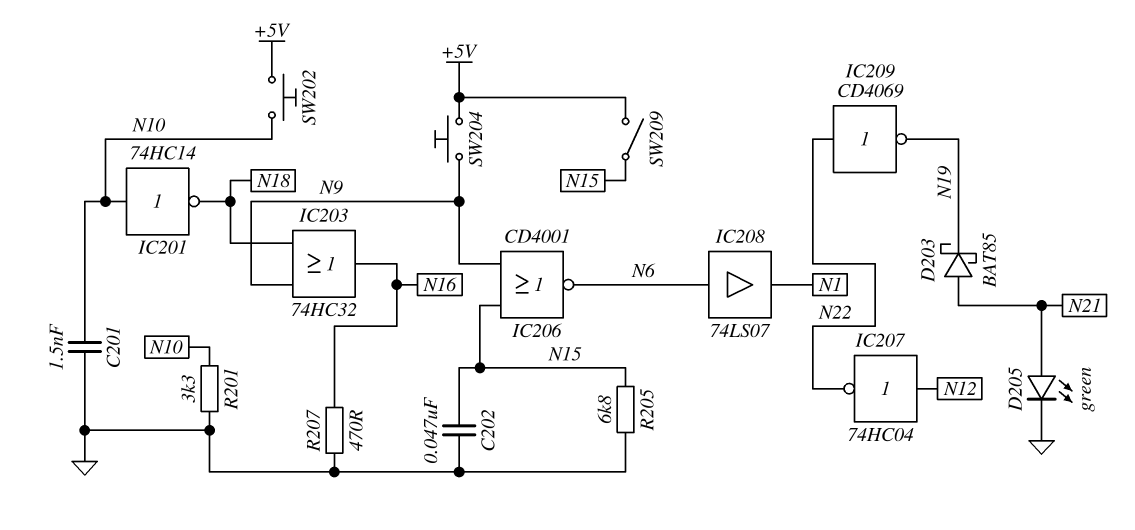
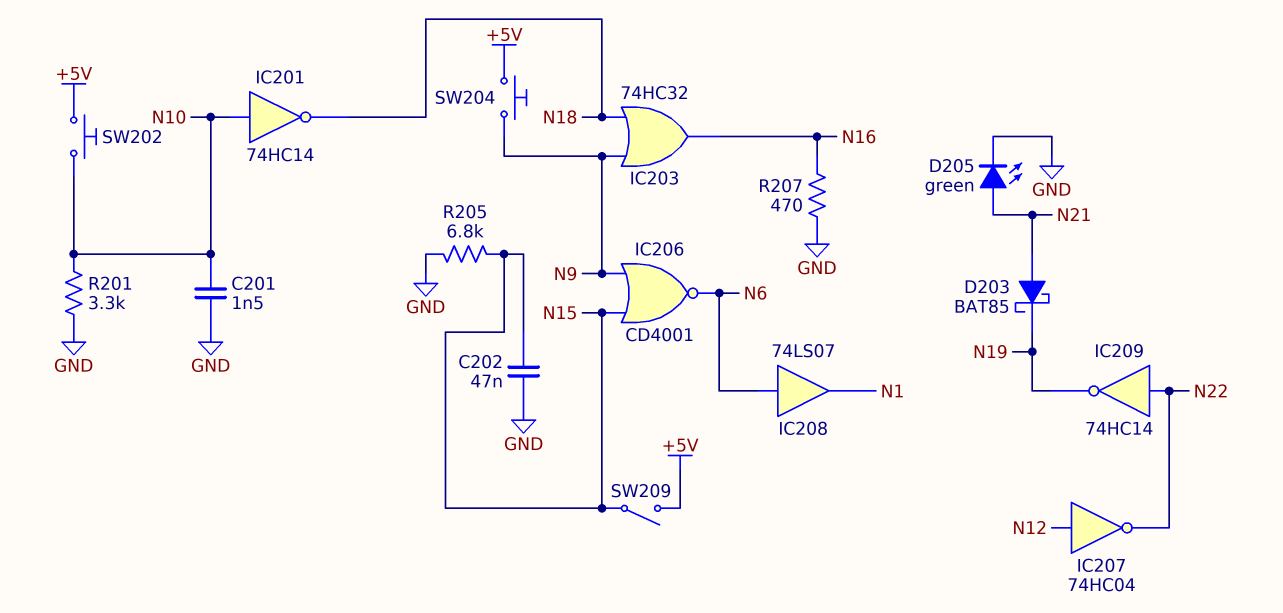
IC209: NOT CD4069 (in N22, out N19) -> NOT 74HC14 (in N22, out N19)

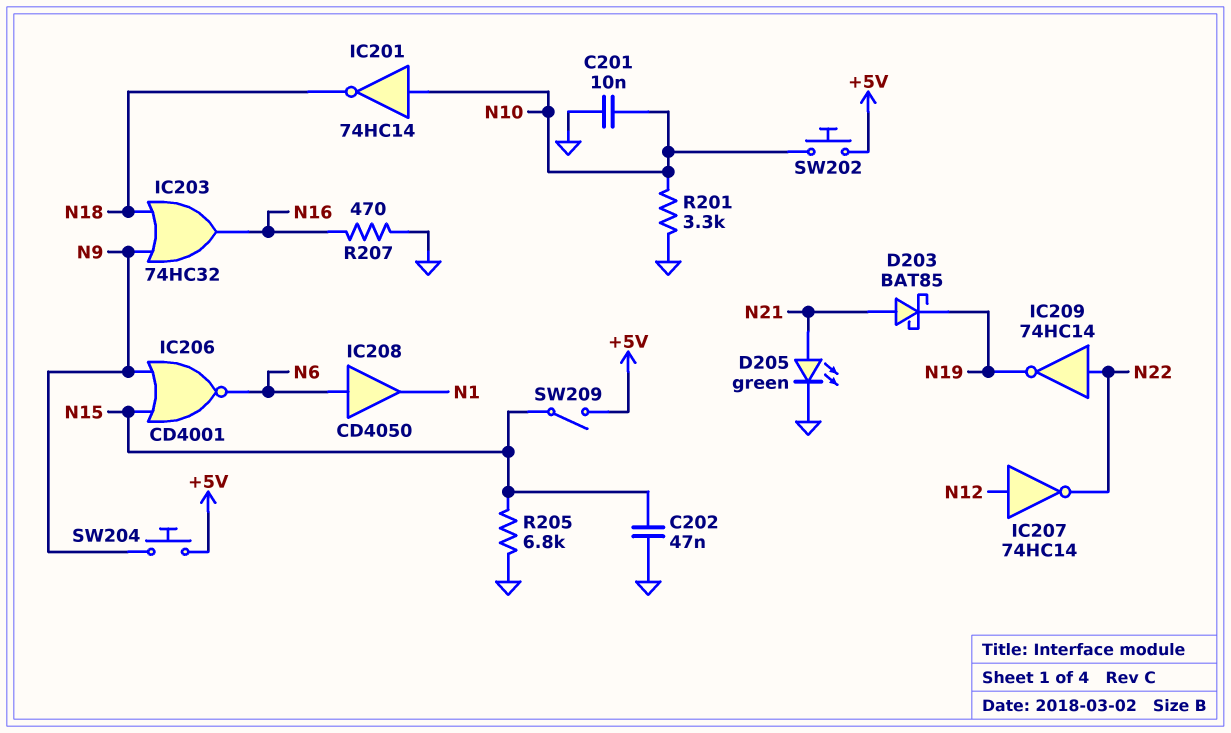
C201: 1.5nF (GND, N10) -> 10nF (GND, N10)
IC207: NOT 74HC04 (in N12, out N22) -> NOT 74HC14 (in N12, out N22)
IC208: buffer 74LS07 (in N6, out N1) -> buffer CD4050 (in N6, out N1)

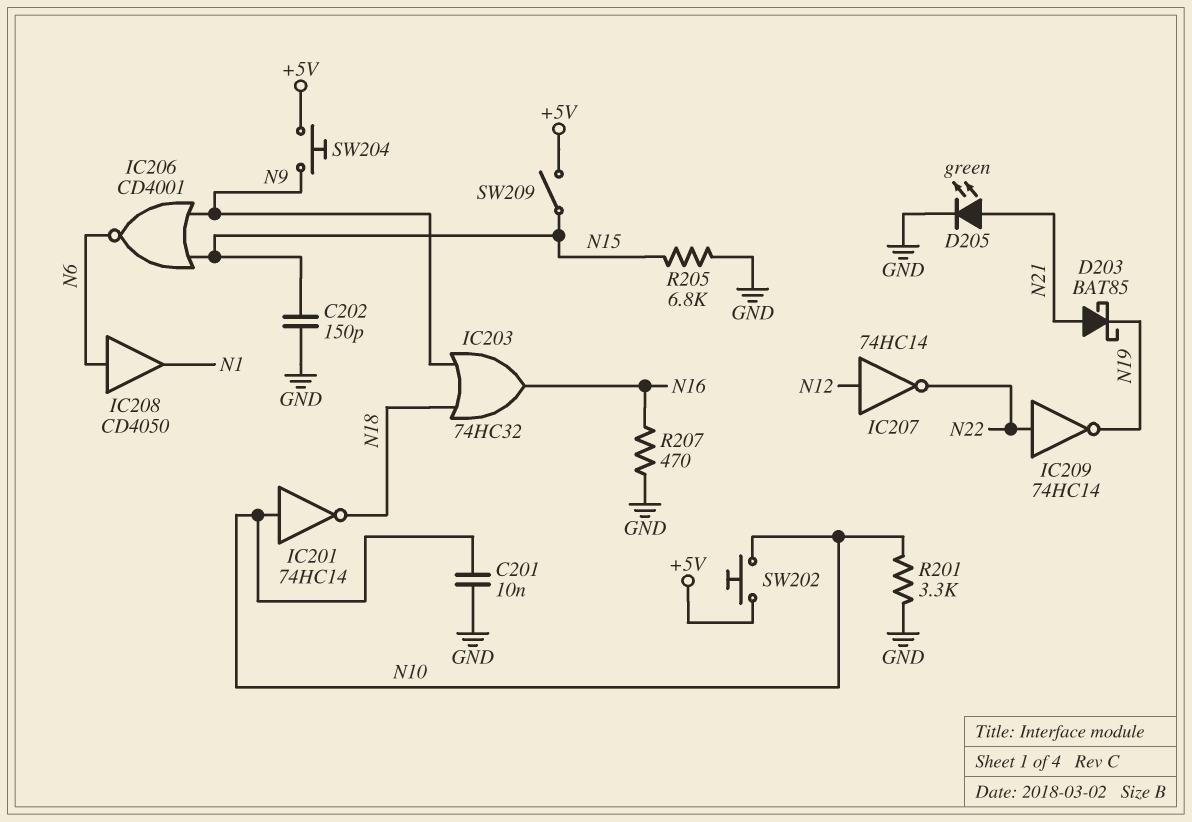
C202: 47nF (GND, N15) -> 150pF (GND, N15)

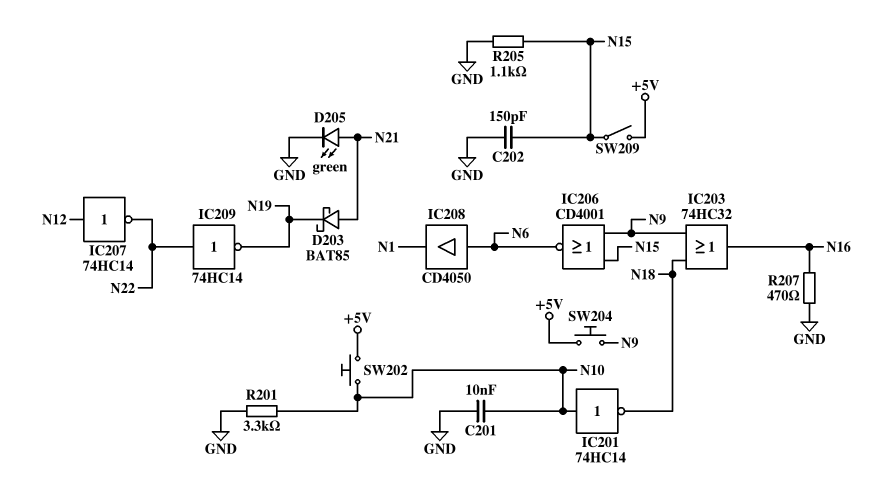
R205: 6.8k (GND, N15) -> 1.1k (GND, N15)

